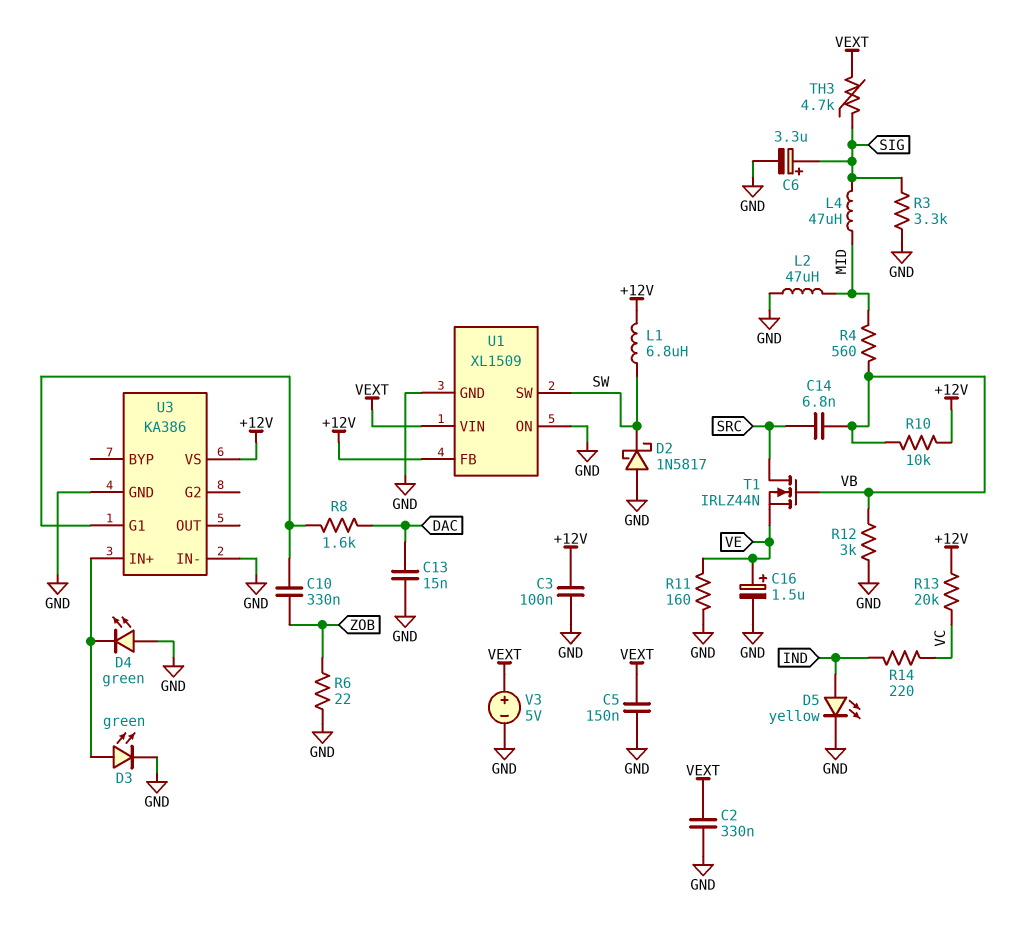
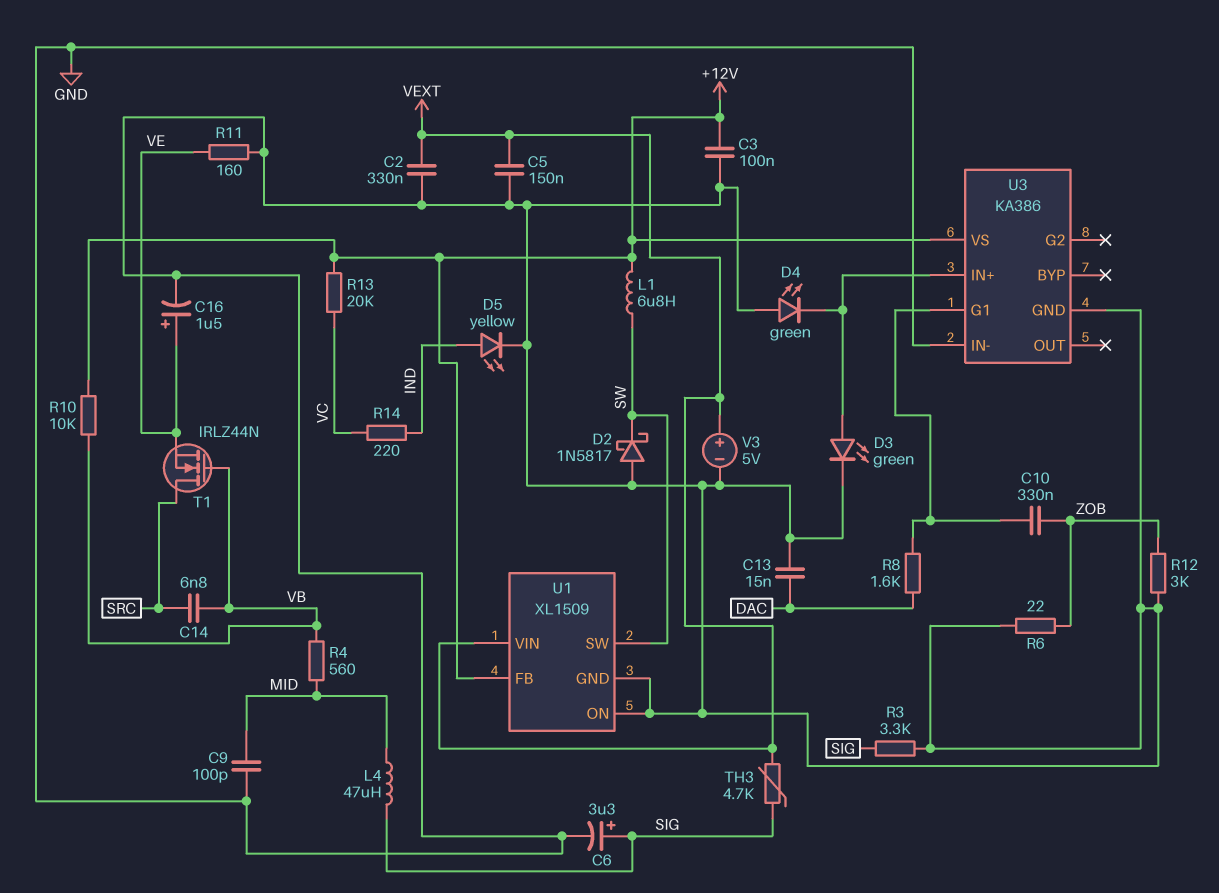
C9: none -> 100pF (GND, MID)
L2: 47uH (GND, MID) -> none
R12: 3k (GND, VB) -> 3k (GND, ZOB)

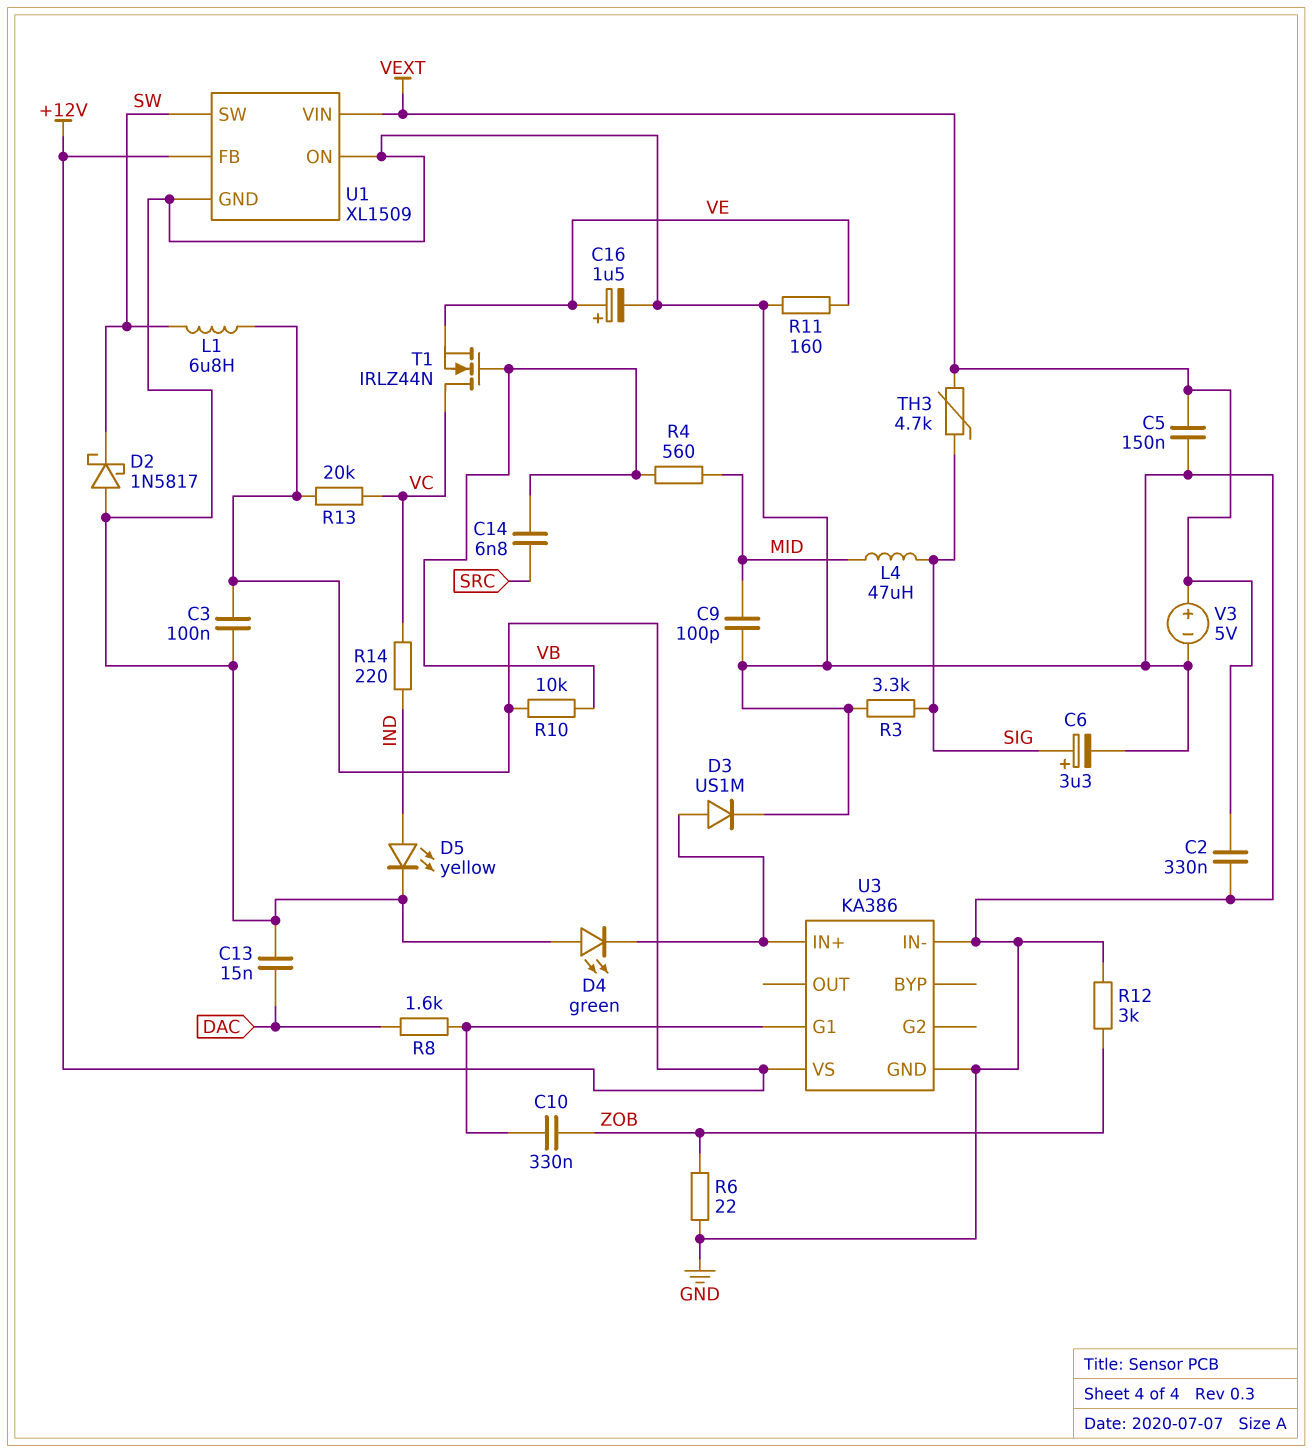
D3: LED green (A U3/IN+, K GND) -> diode US1M (A U3/IN+, K GND)
T1: NMOS IRLZ44N (G VB, D SRC, S VE) -> NMOS IRLZ44N (G VB, D VC, S VE)

